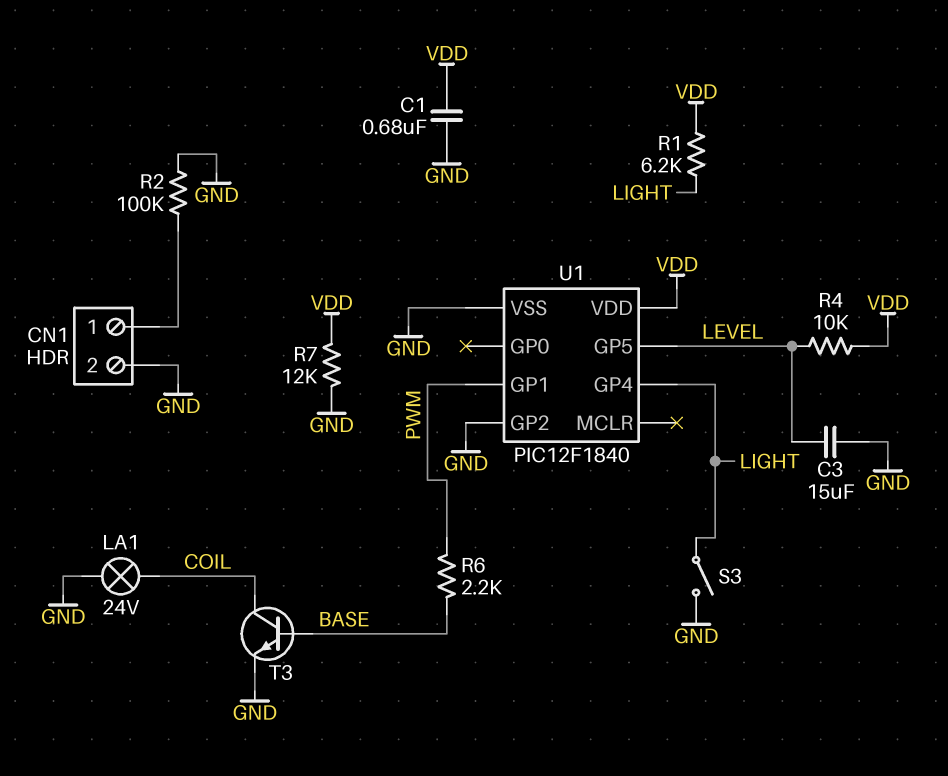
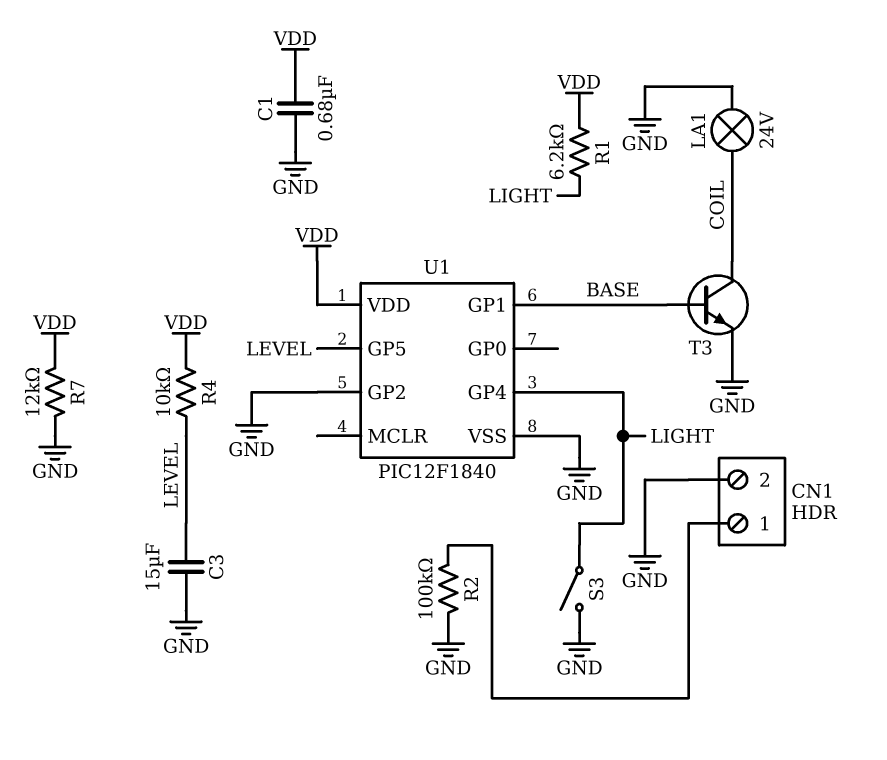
R6: 2.2k (BASE, PWM) -> none
U1 pin GP1: PWM -> BASE

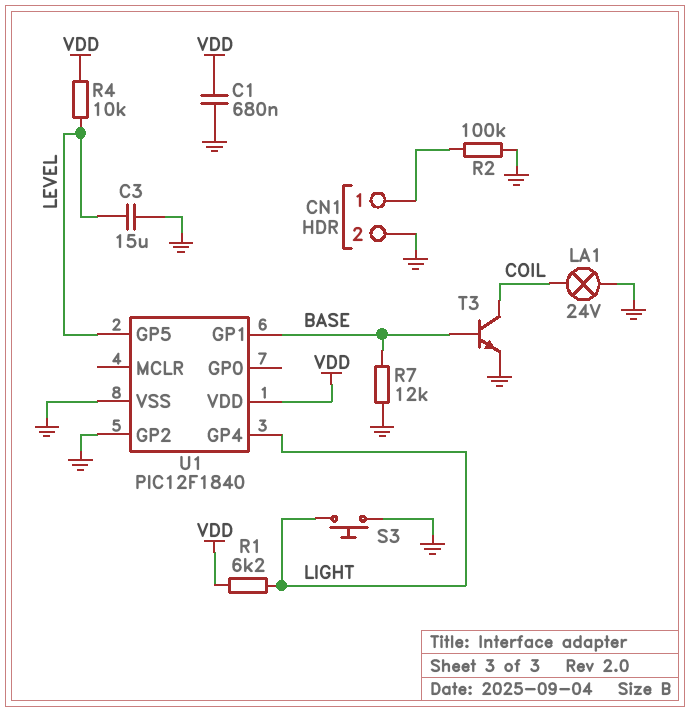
R7: 12k (GND, VDD) -> 12k (BASE, GND)
S3: switch (GND, LIGHT) -> button (GND, LIGHT)

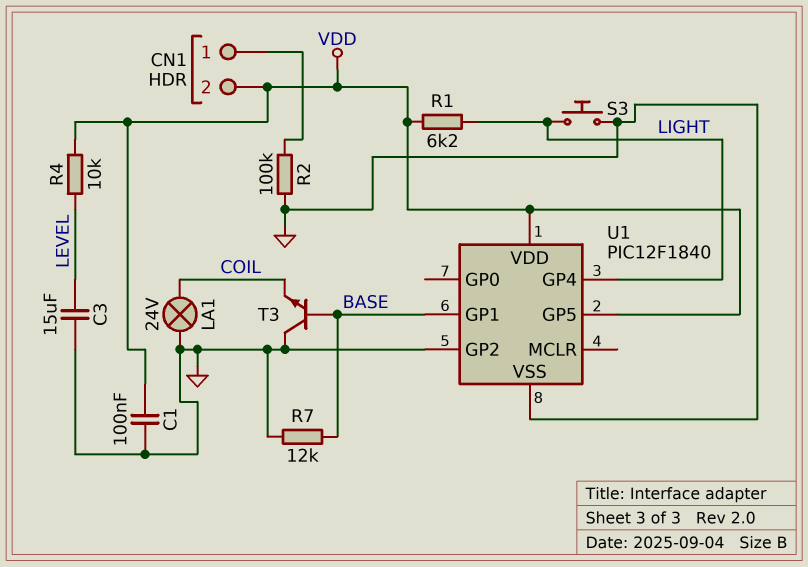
C1: 680nF (GND, VDD) -> 100nF (GND, VDD)
CN1 pin 2: GND -> VDD
T3: NPN (B BASE, C COIL, E GND) -> NPN (B BASE, C GND, E COIL)
U1 pin GP5: LEVEL -> VDD

